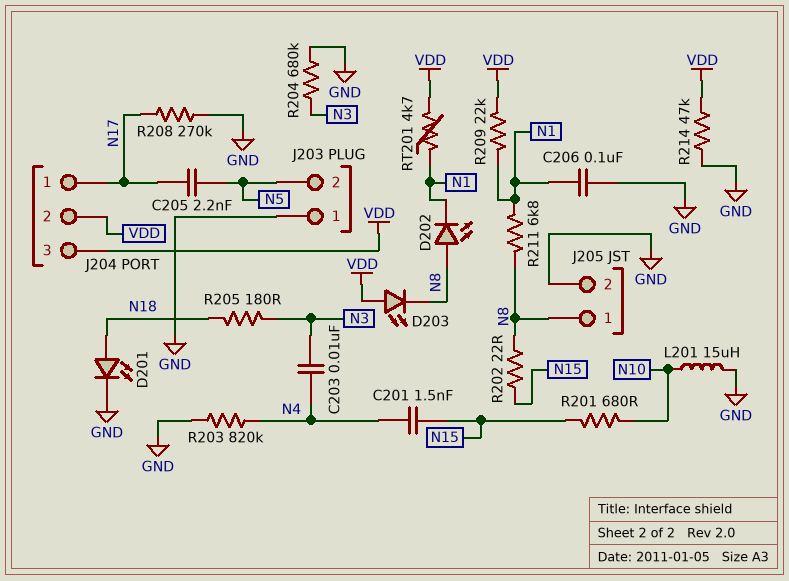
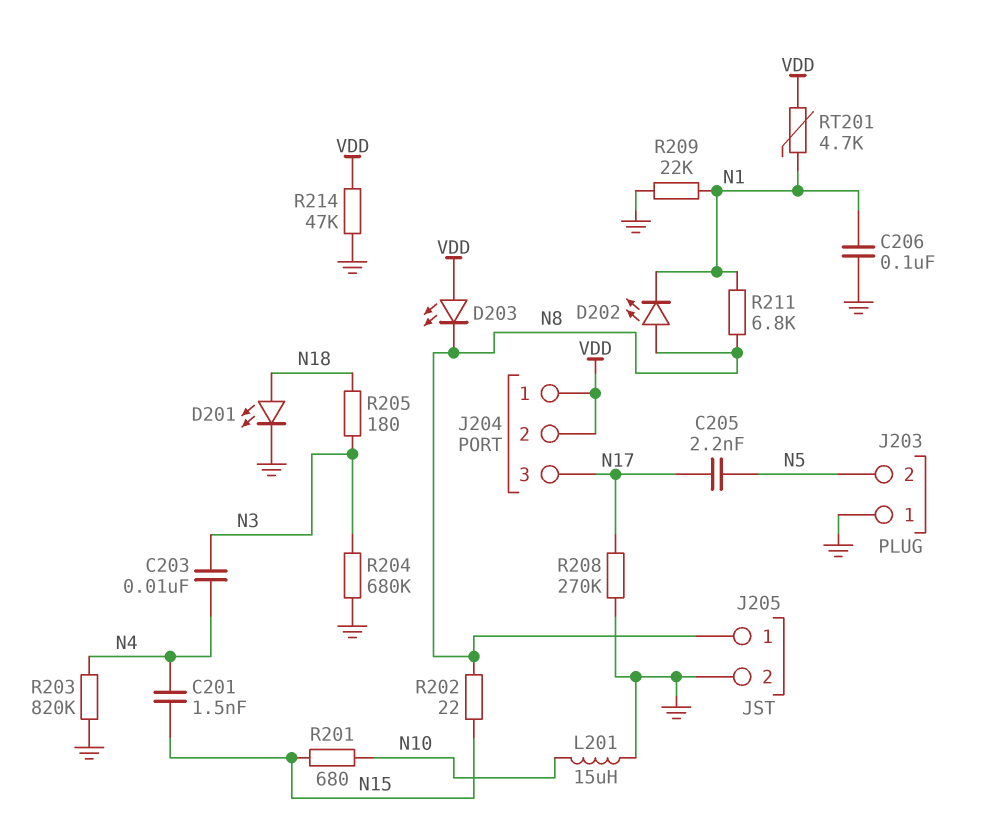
J204 pin 1: N17 -> VDD
J204 pin 3: VDD -> N17
R209: 22k (N1, VDD) -> 22k (GND, N1)

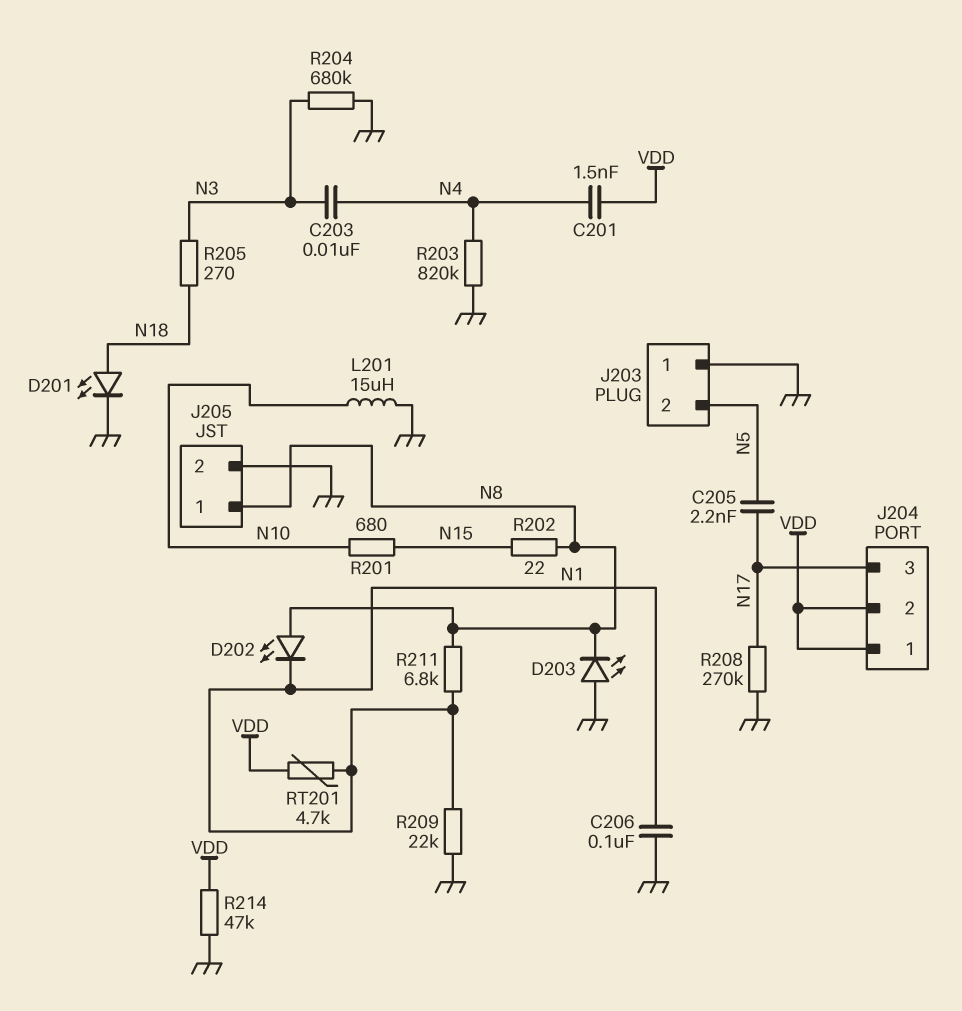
C201: 1.5nF (N4, N15) -> 1.5nF (N4, VDD)
D203: LED (A VDD, K N8) -> LED (A GND, K N8)
R205: 180 (N3, N18) -> 270 (N3, N18)

